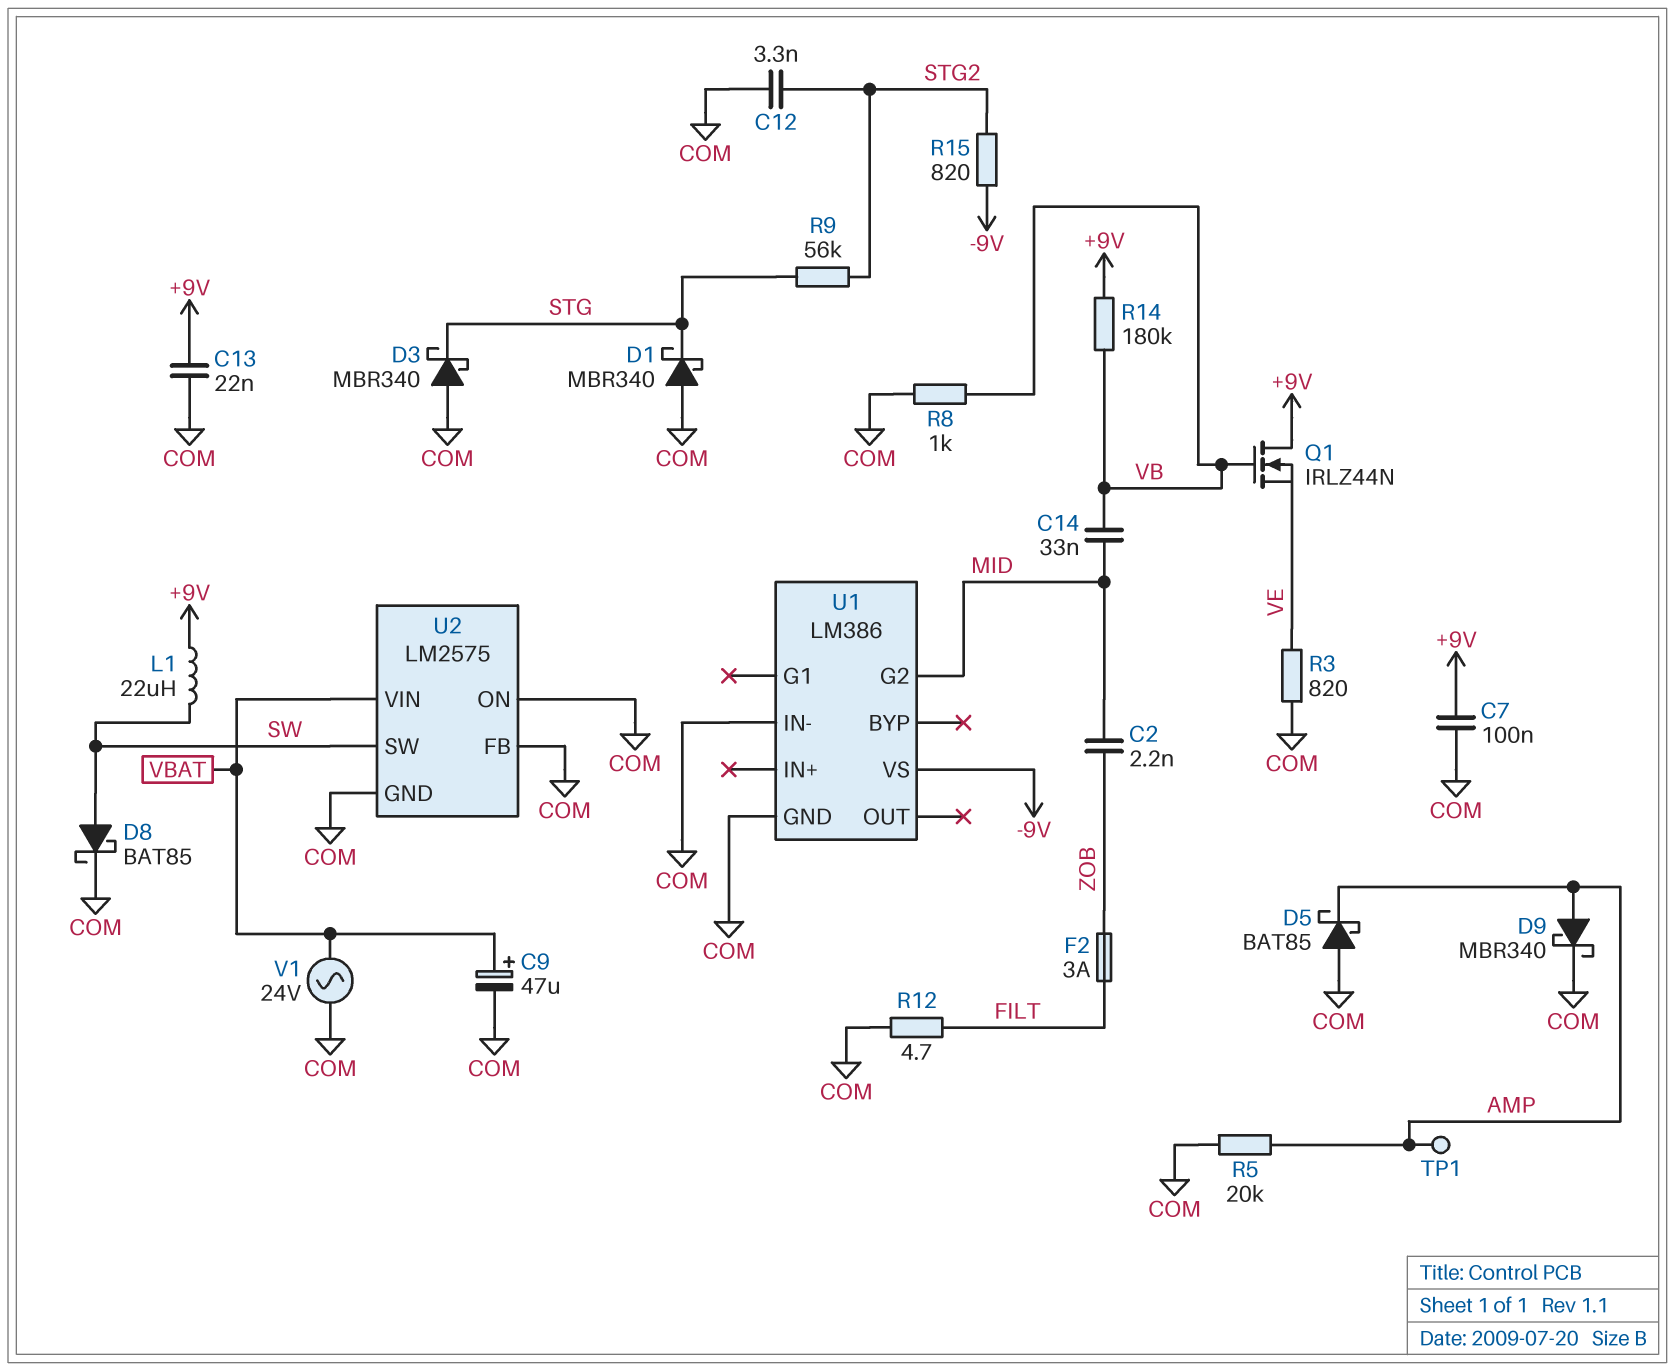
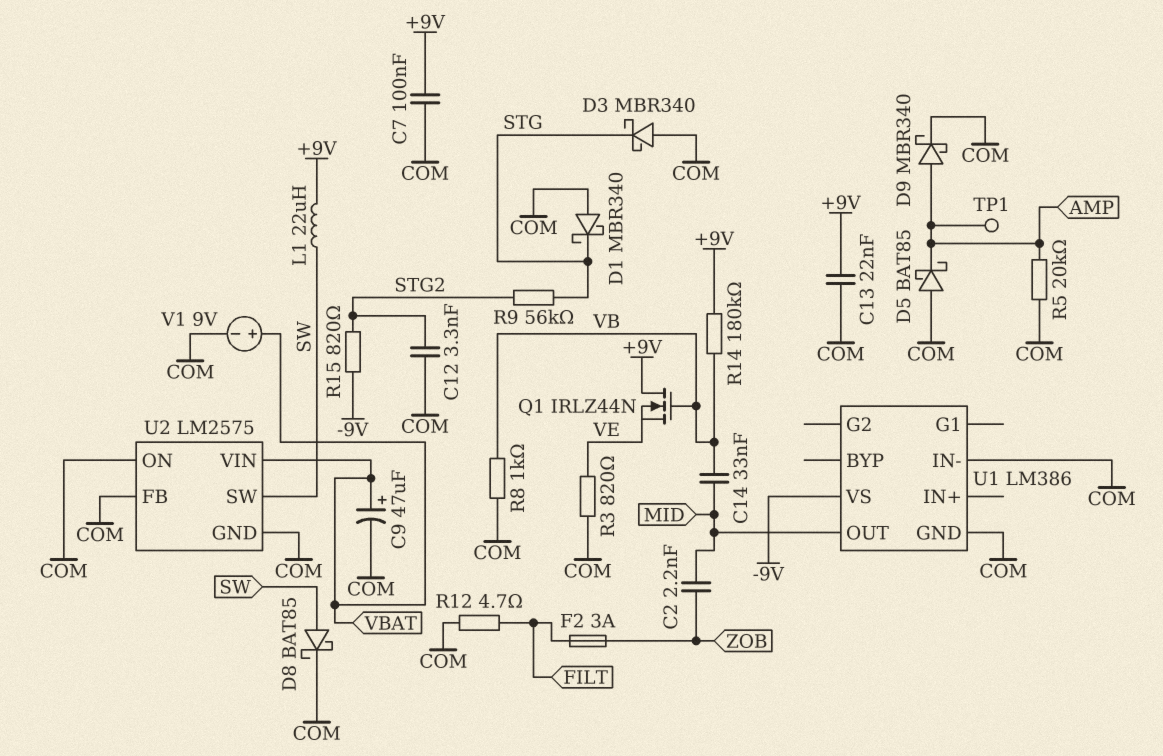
U1 pin G2: MID -> none
U1 pin OUT: none -> MID
V1: AC 24V (COM, VBAT) -> 9V (plus VBAT, minus COM)

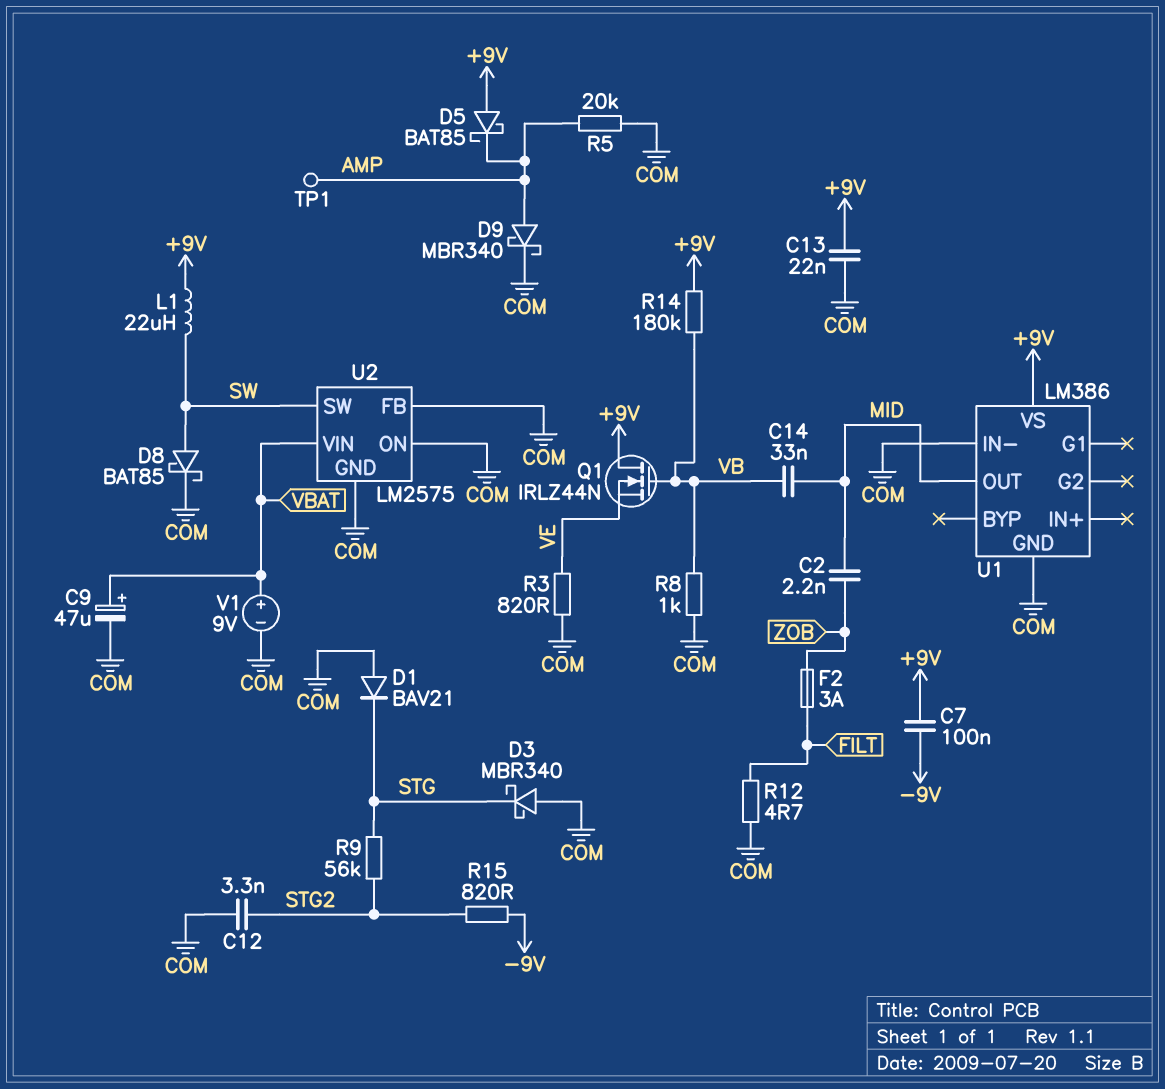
C7: 100nF (+9V, COM) -> 100nF (+9V, -9V)
D1: schottky MBR340 (A COM, K STG) -> diode BAV21 (A COM, K STG)
D5: schottky BAT85 (A COM, K AMP) -> schottky BAT85 (A +9V, K AMP)
U1 pin VS: -9V -> +9V

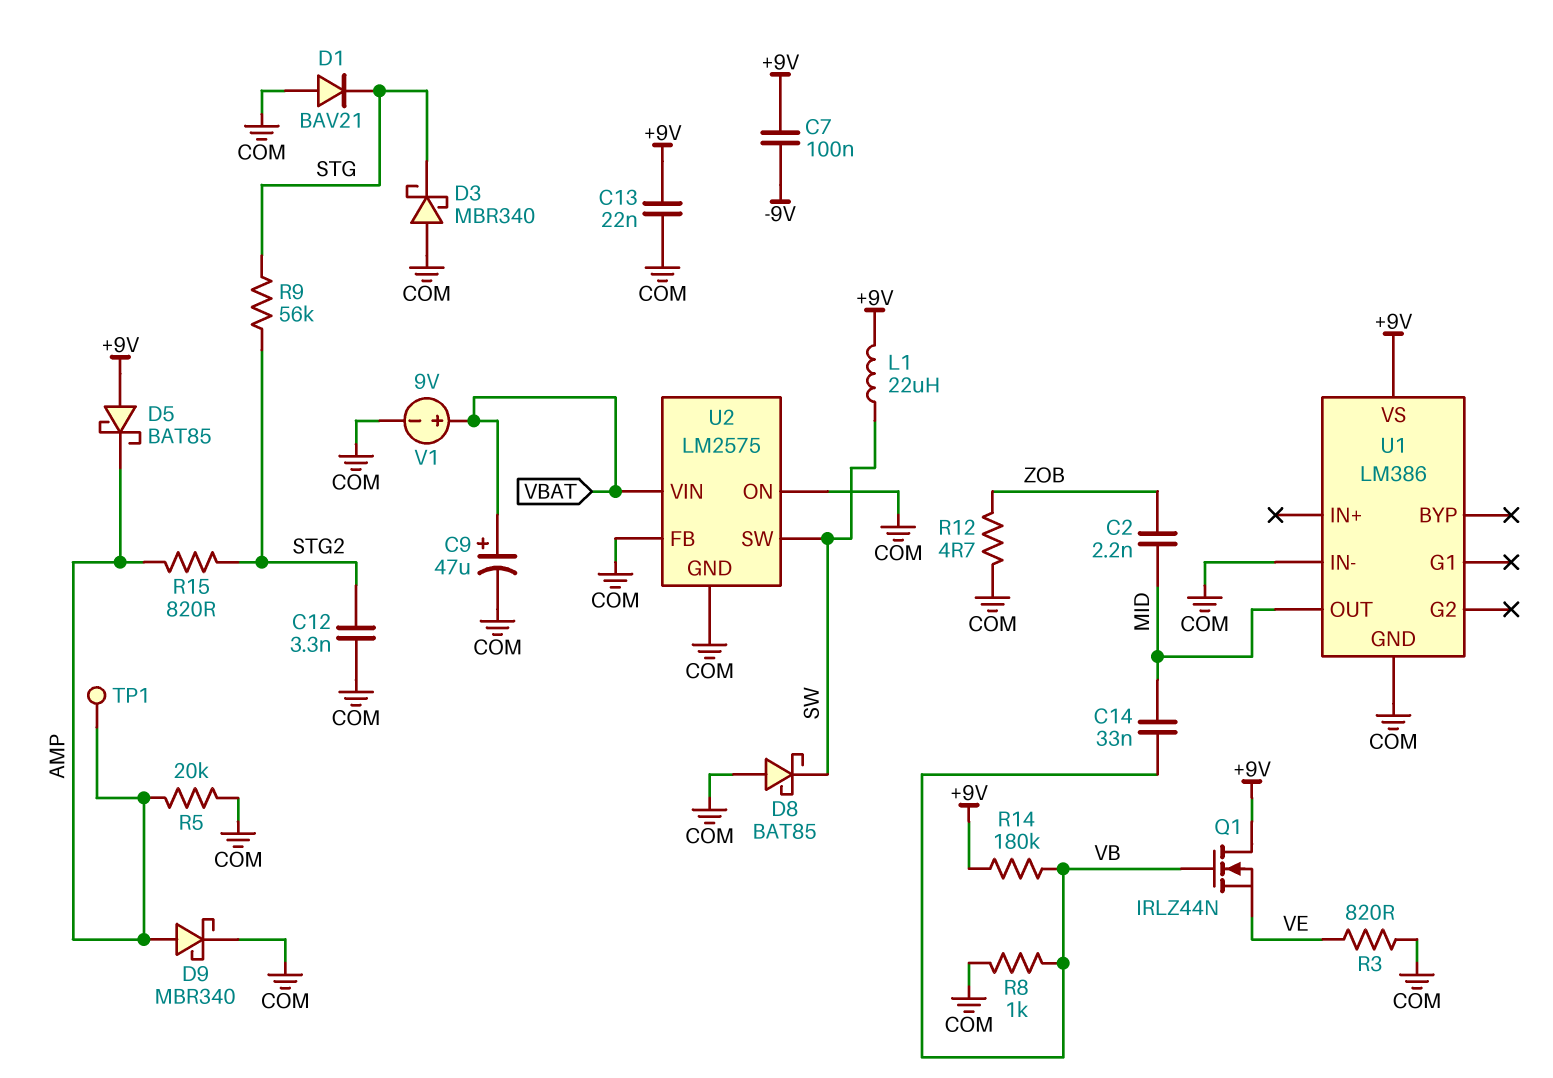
D8: schottky BAT85 (A SW, K COM) -> schottky BAT85 (A COM, K SW)
F2: 3A (FILT, ZOB) -> none
R12: 4.7 (COM, FILT) -> 4.7 (COM, ZOB)
R15: 820 (-9V, STG2) -> 820 (AMP, STG2)

